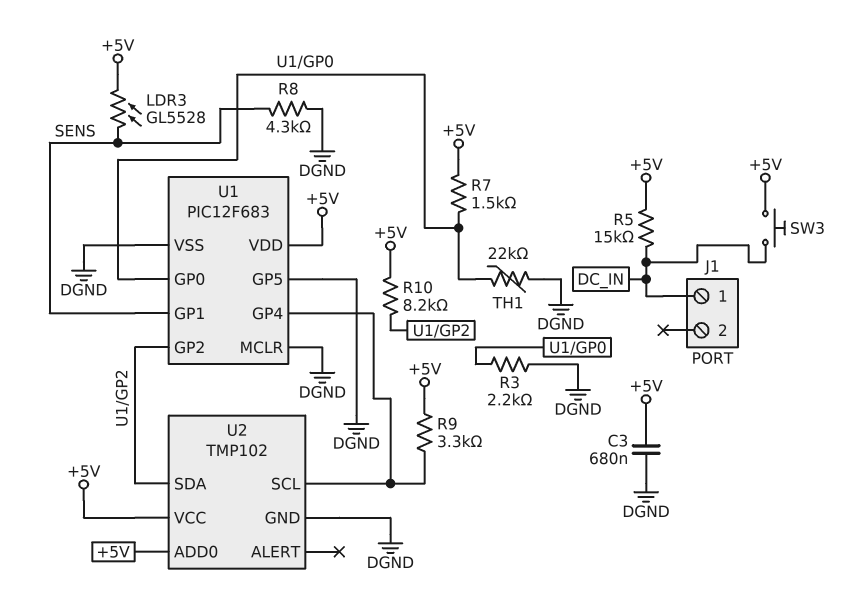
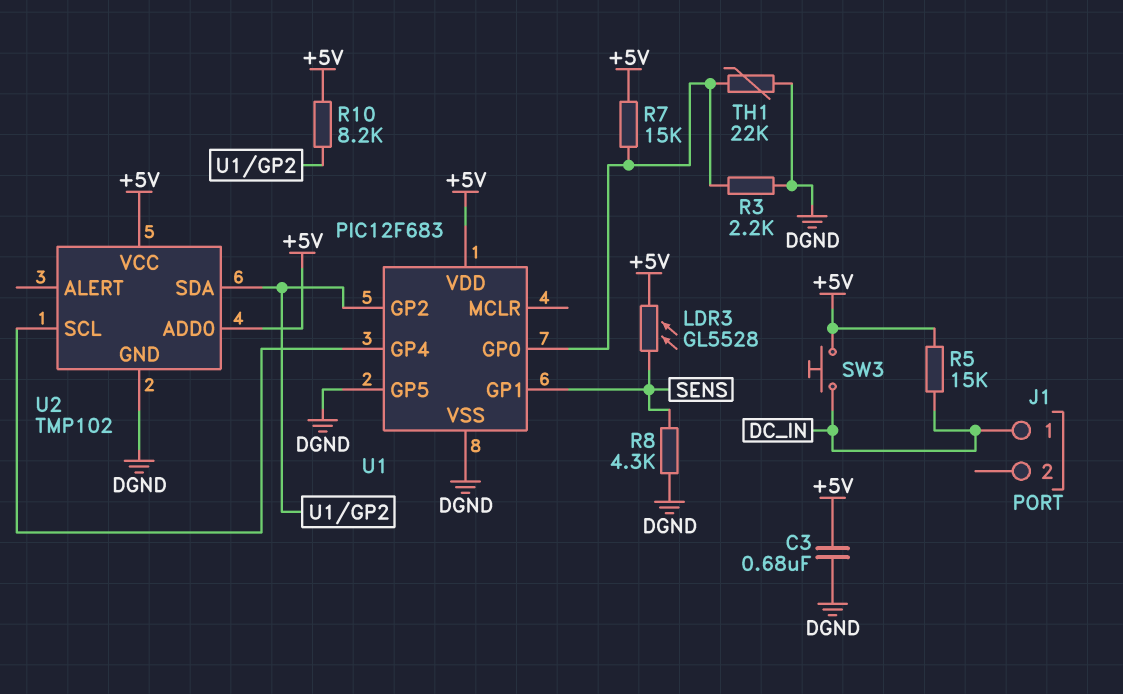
R7: 1.5k (+5V, U1/GP0) -> 15k (+5V, U1/GP0)
R9: 3.3k (+5V, U1/GP4) -> none
U1 pin MCLR: DGND -> none

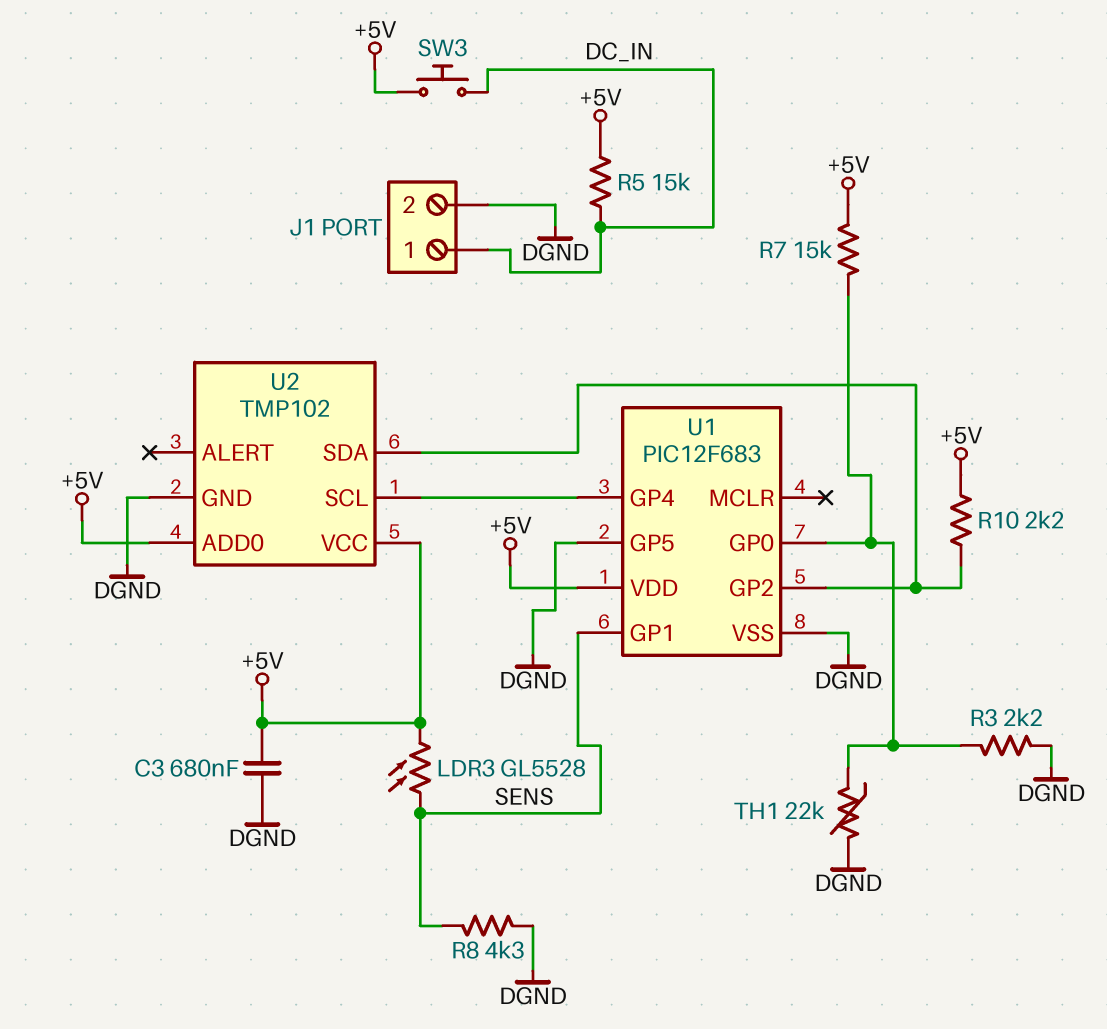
J1 pin 2: none -> DGND
R10: 8.2k (+5V, U1/GP2) -> 2.2k (+5V, U1/GP2)

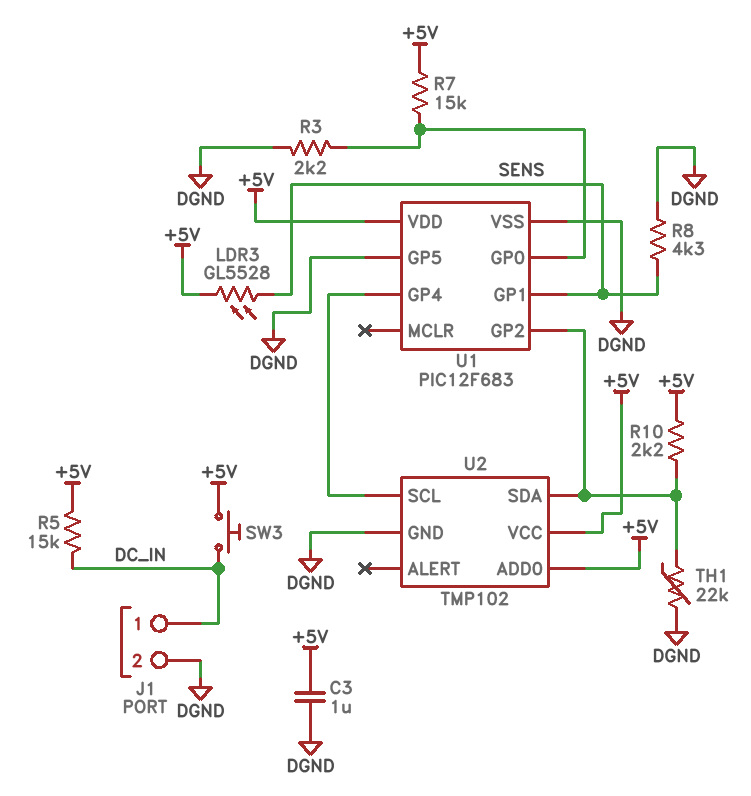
C3: 680nF (+5V, DGND) -> 1uF (+5V, DGND)
TH1: 22k (DGND, U1/GP0) -> 22k (DGND, U1/GP2)

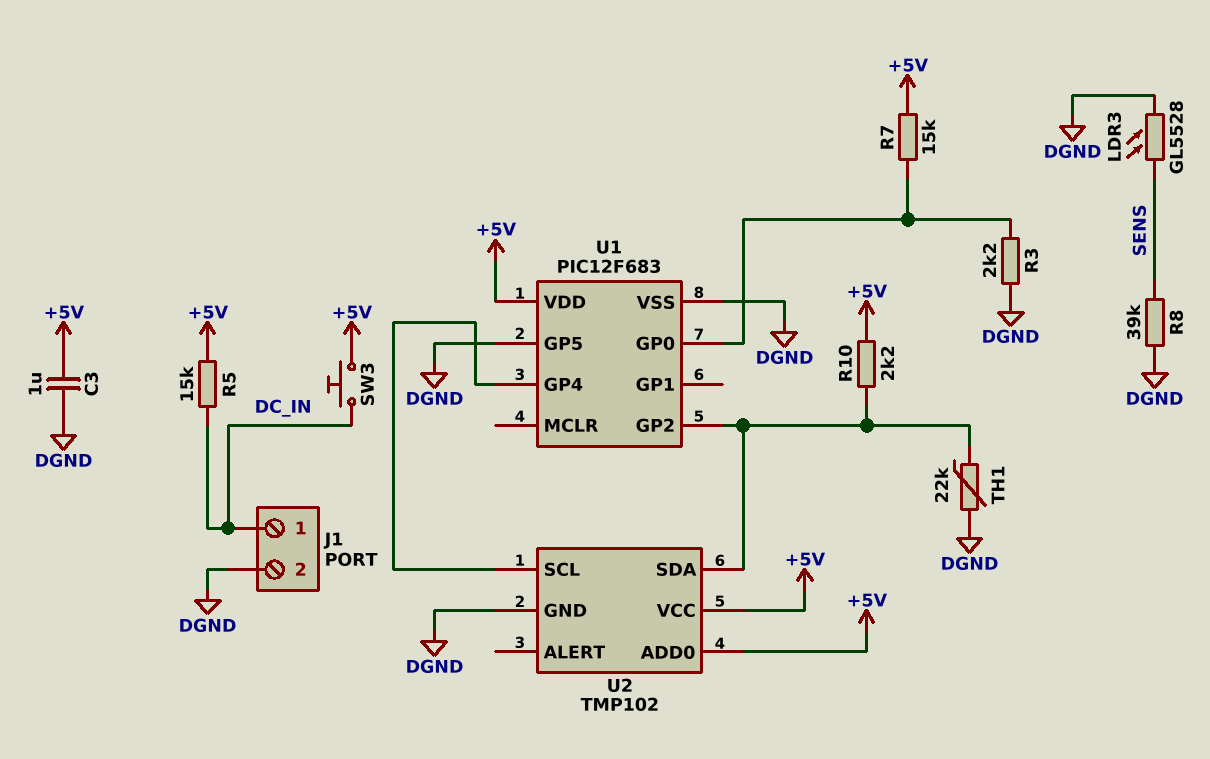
LDR3: GL5528 (+5V, SENS) -> GL5528 (DGND, SENS)
R8: 4.3k (DGND, SENS) -> 39k (DGND, SENS)
U1 pin GP1: SENS -> none

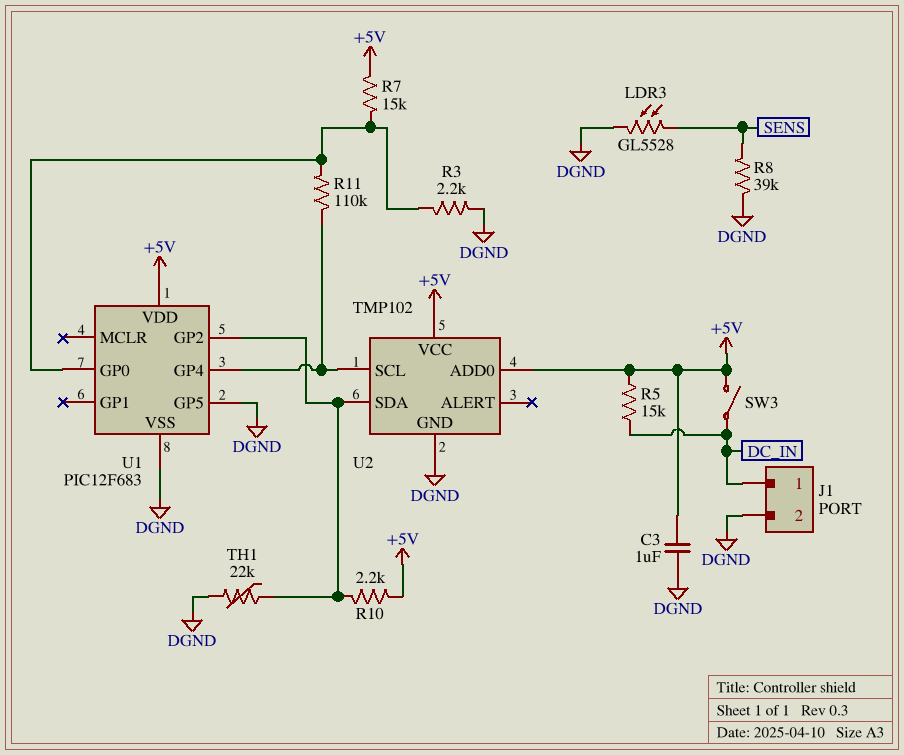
R11: none -> 110k (U1/GP0, U1/GP4)
SW3: button (+5V, DC_IN) -> switch (+5V, DC_IN)

